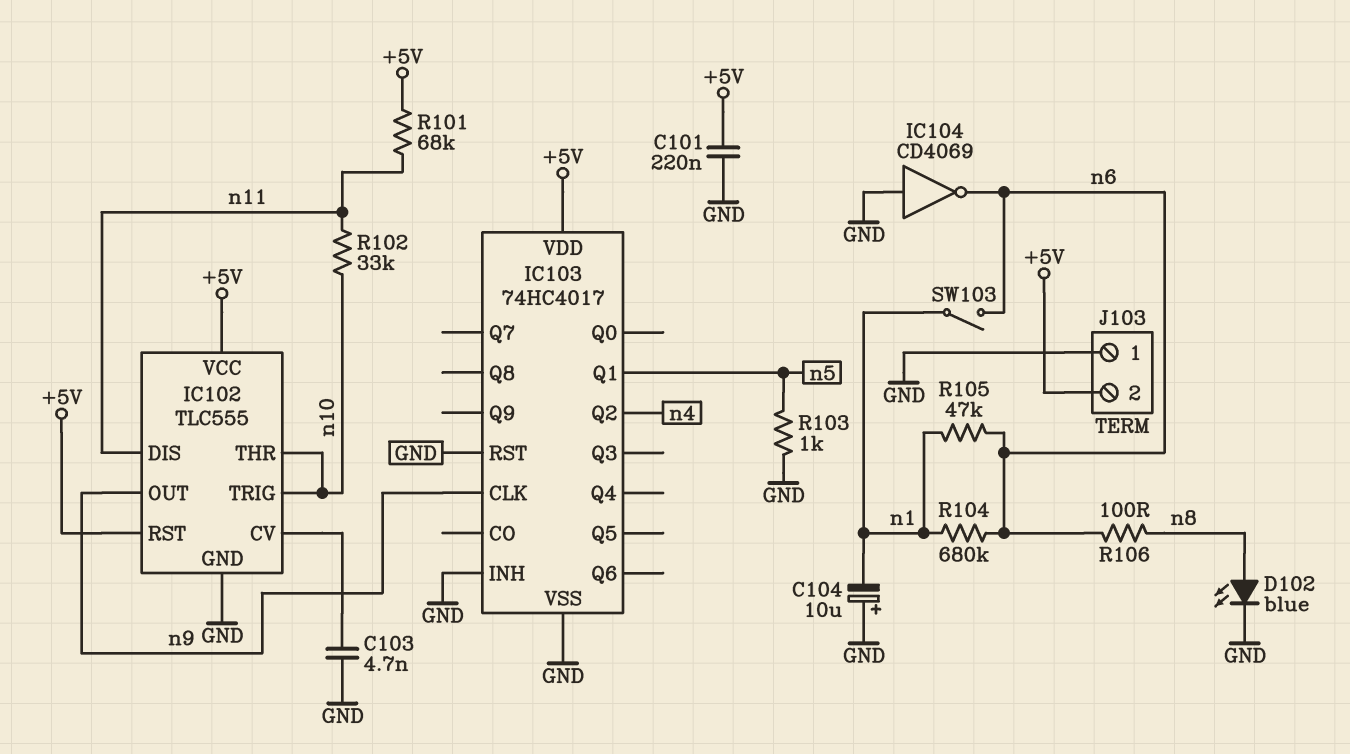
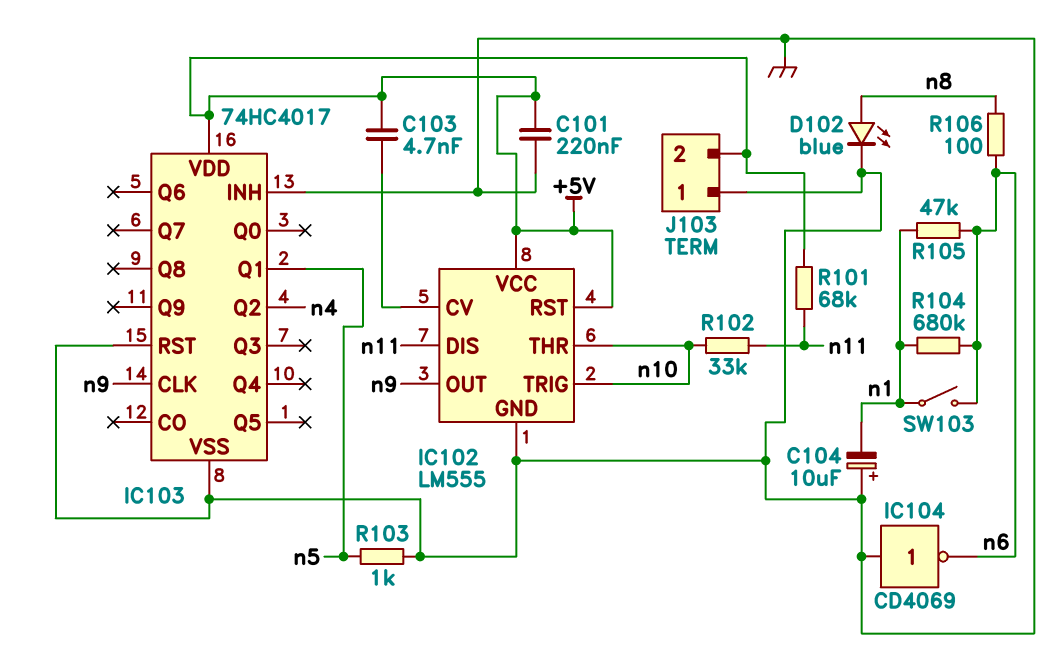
C103: 4.7nF (GND, IC102/CV) -> 4.7nF (+5V, IC102/CV)
IC102: TLC555 -> LM555

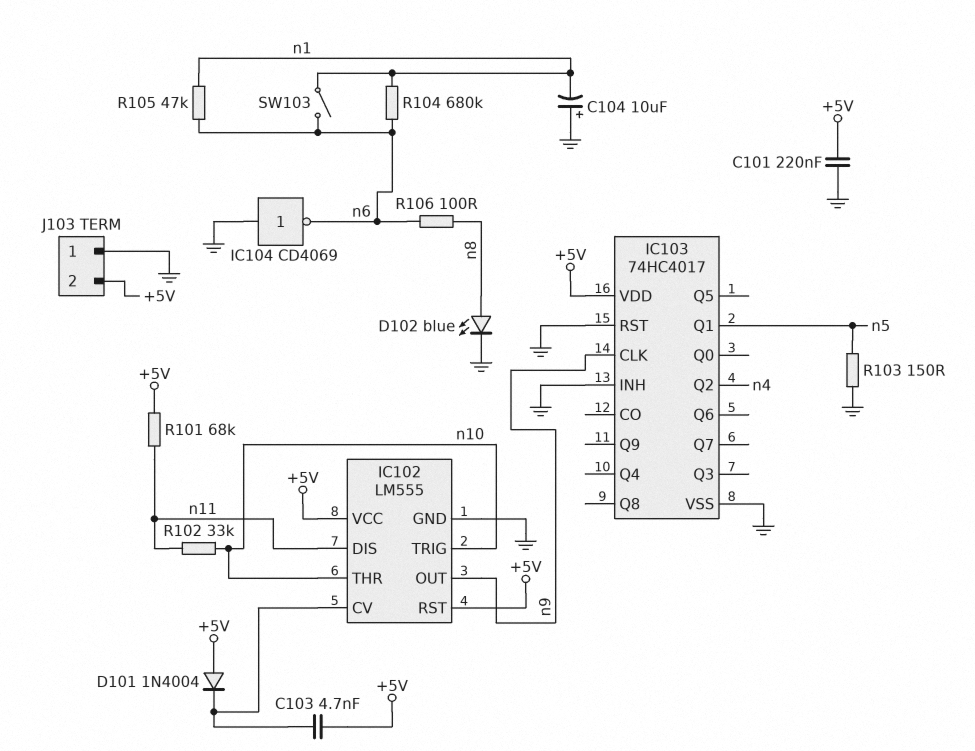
D101: none -> diode 1N4004 (A +5V, K IC102/CV)
R103: 1k (GND, n5) -> 150 (GND, n5)

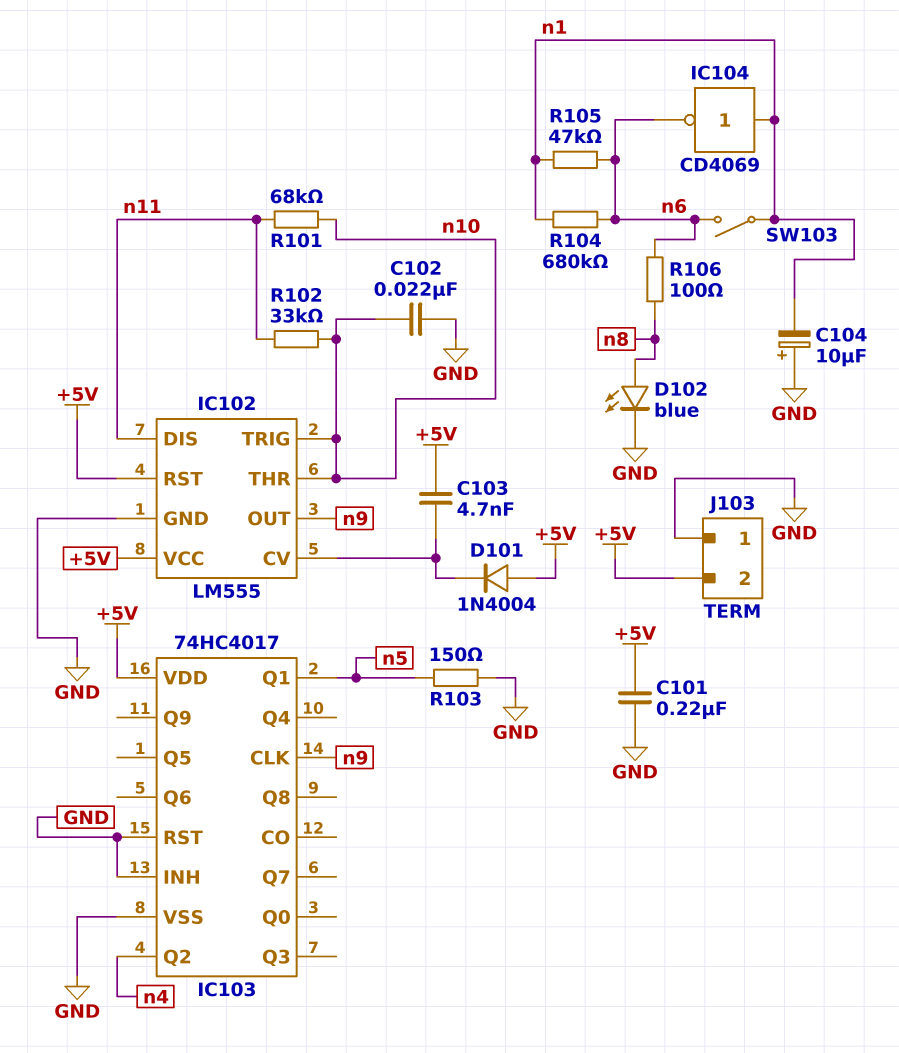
C102: none -> 22nF (GND, n10)
IC104: NOT CD4069 (in GND, out n6) -> NOT CD4069 (in n1, out n6)
R101: 68k (+5V, n11) -> 68k (n10, n11)

